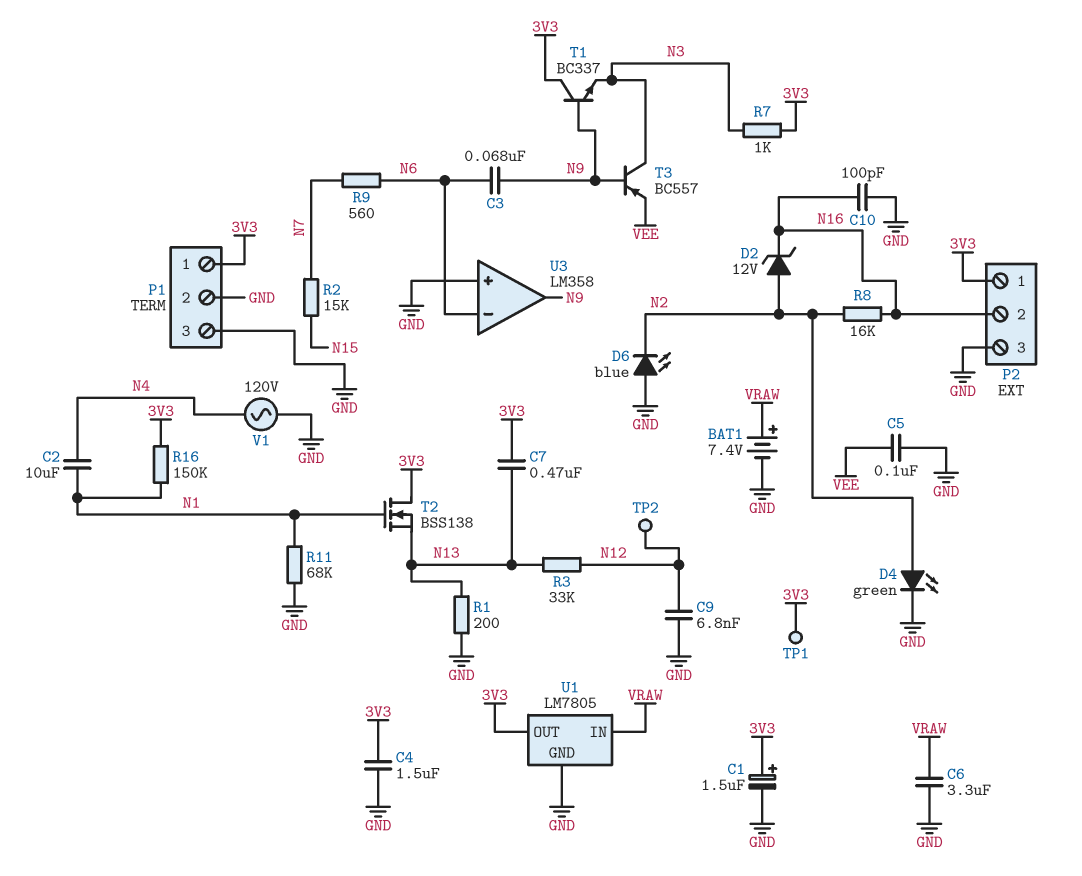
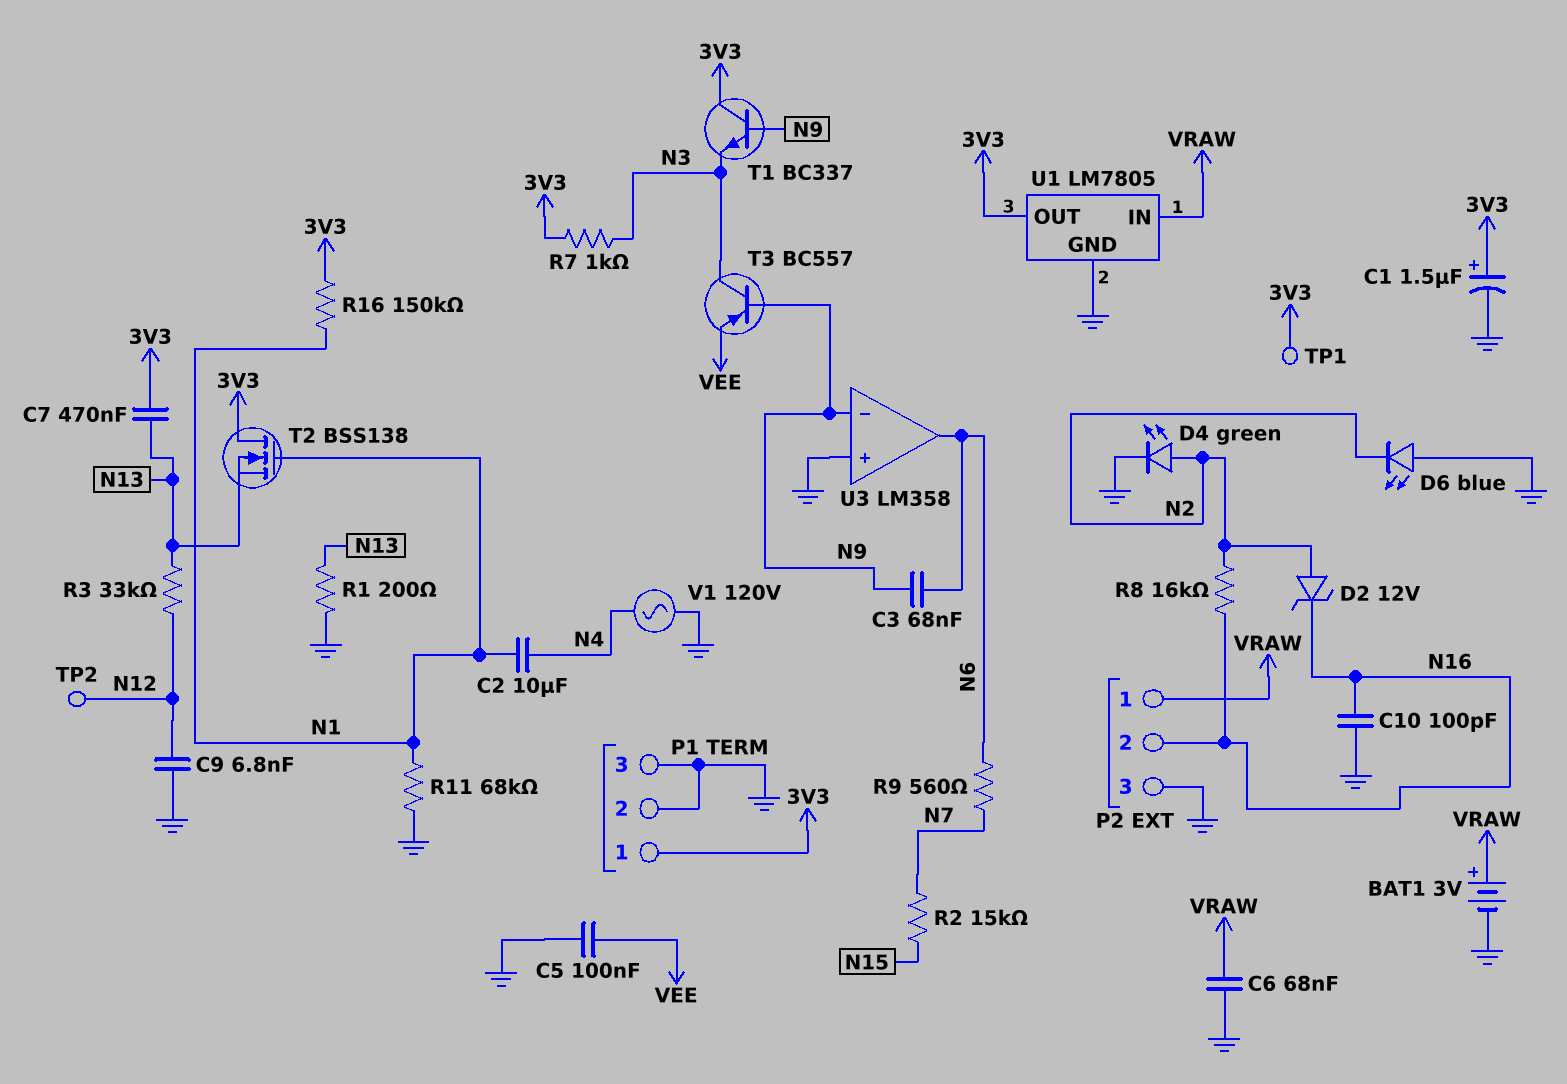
BAT1: 7.4V (plus VRAW, minus GND) -> 3V (plus VRAW, minus GND)
C4: 1.5uF (3V3, GND) -> none
C6: 3.3uF (GND, VRAW) -> 68nF (GND, VRAW)
P2 pin 1: 3V3 -> VRAW
U3 pin in-: N6 -> N9
U3 pin out: N9 -> N6

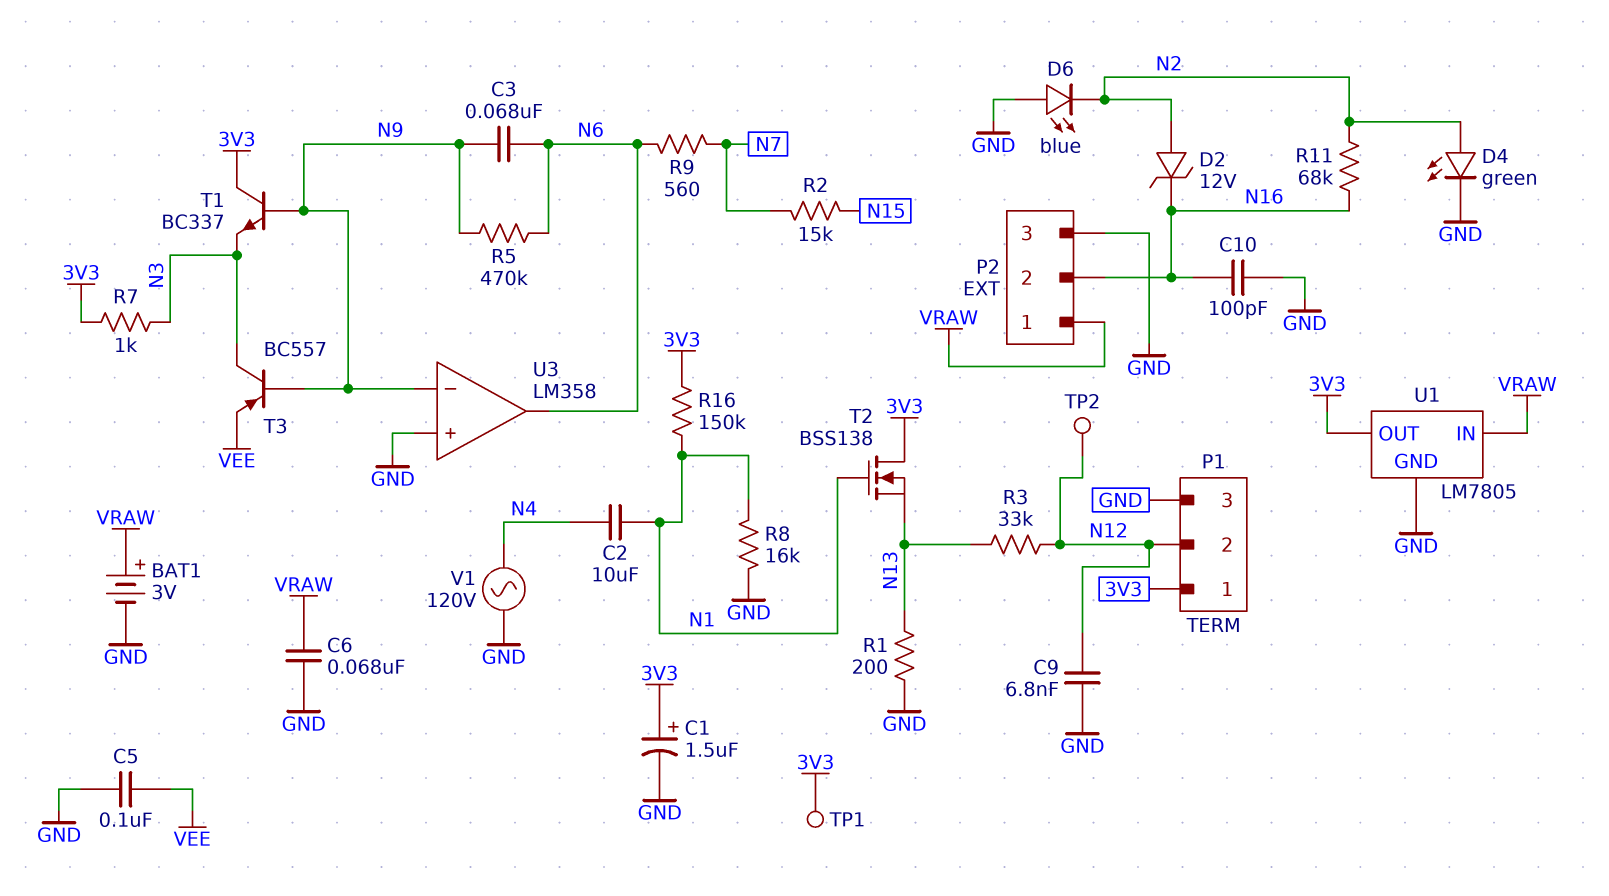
C7: 470nF (3V3, N13) -> none
P1 pin 2: GND -> N12
R5: none -> 470k (N6, N9)
R8: 16k (N2, N16) -> 16k (GND, N1)
R11: 68k (GND, N1) -> 68k (N2, N16)

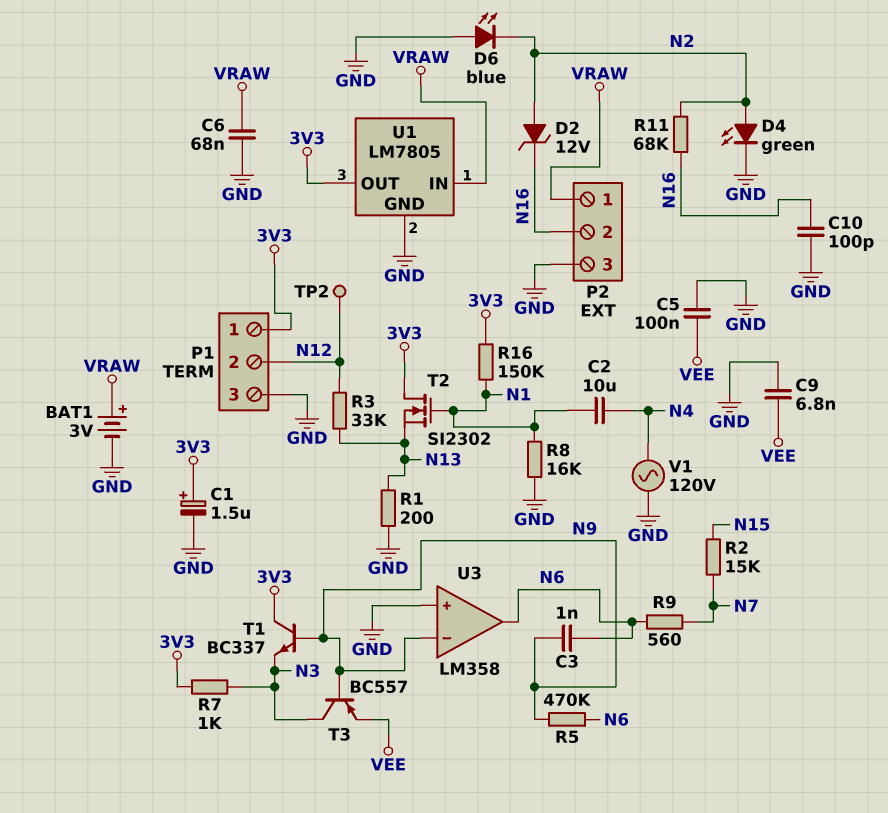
C3: 68nF (N6, N9) -> 1nF (N6, N9)
C9: 6.8nF (GND, N12) -> 6.8nF (GND, VEE)
T2: NMOS BSS138 (G N1, D 3V3, S N13) -> NMOS SI2302 (G N1, D 3V3, S N13)
TP1: test point (3V3) -> none

